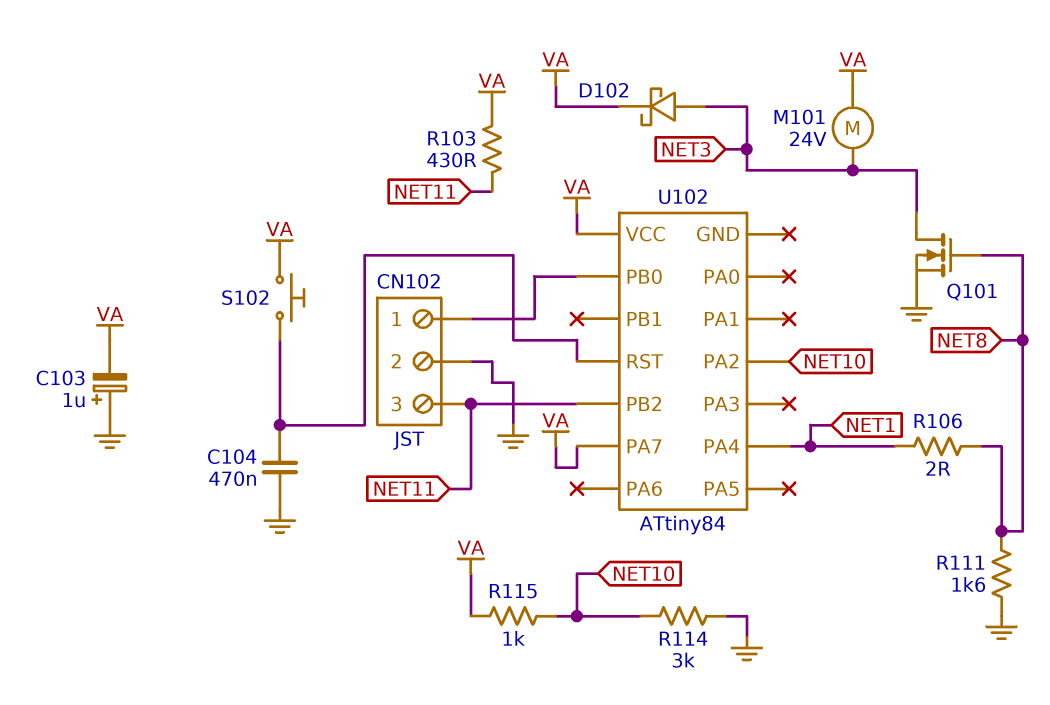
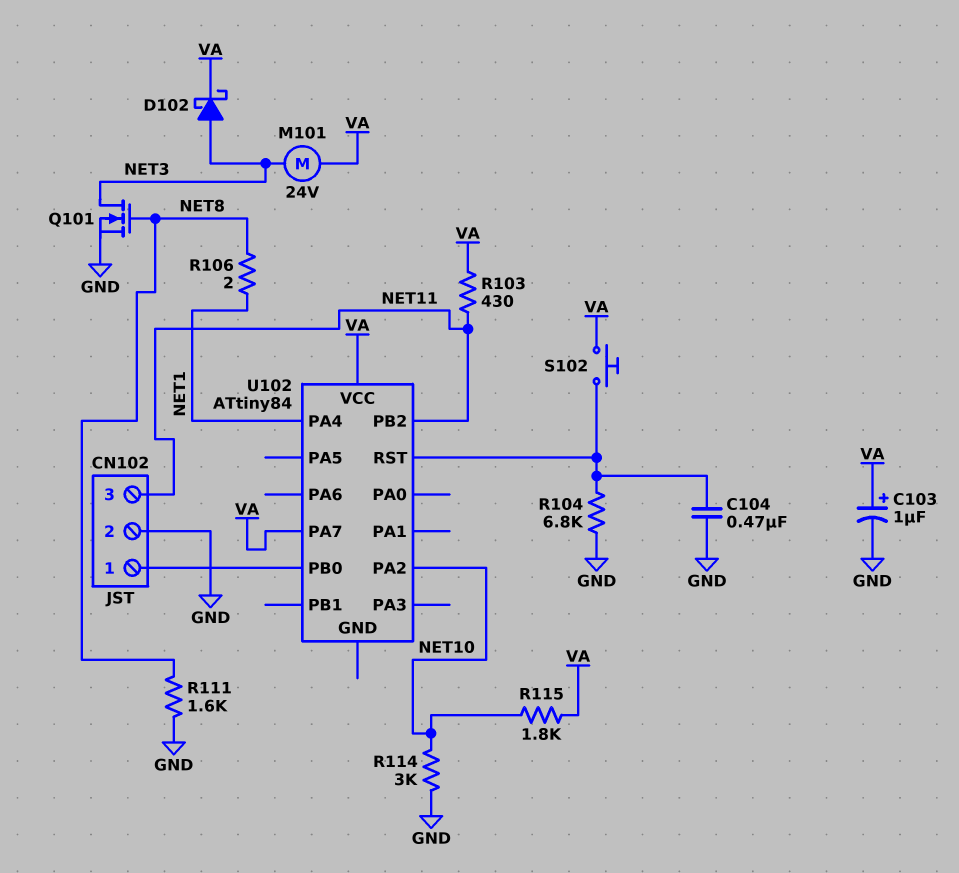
C103: 1uF (plus GND, minus VA) -> 1uF (plus VA, minus GND)
R104: none -> 6.8k (GND, U102/RST)
R115: 1k (NET10, VA) -> 1.8k (NET10, VA)

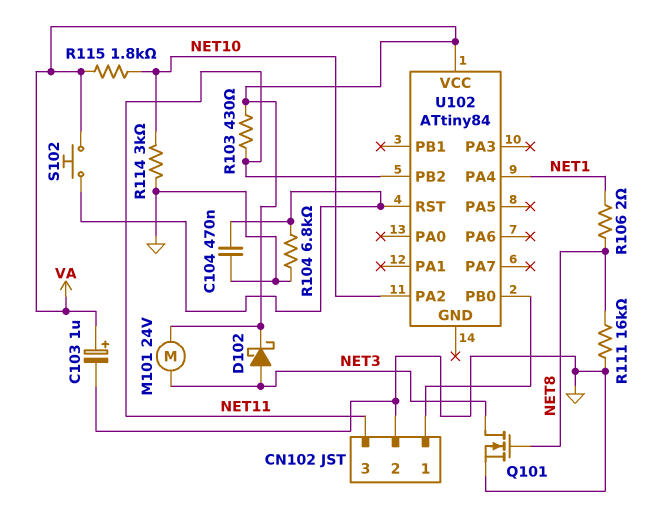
R111: 1.6k (GND, NET8) -> 16k (GND, NET8)
U102 pin PA7: VA -> none

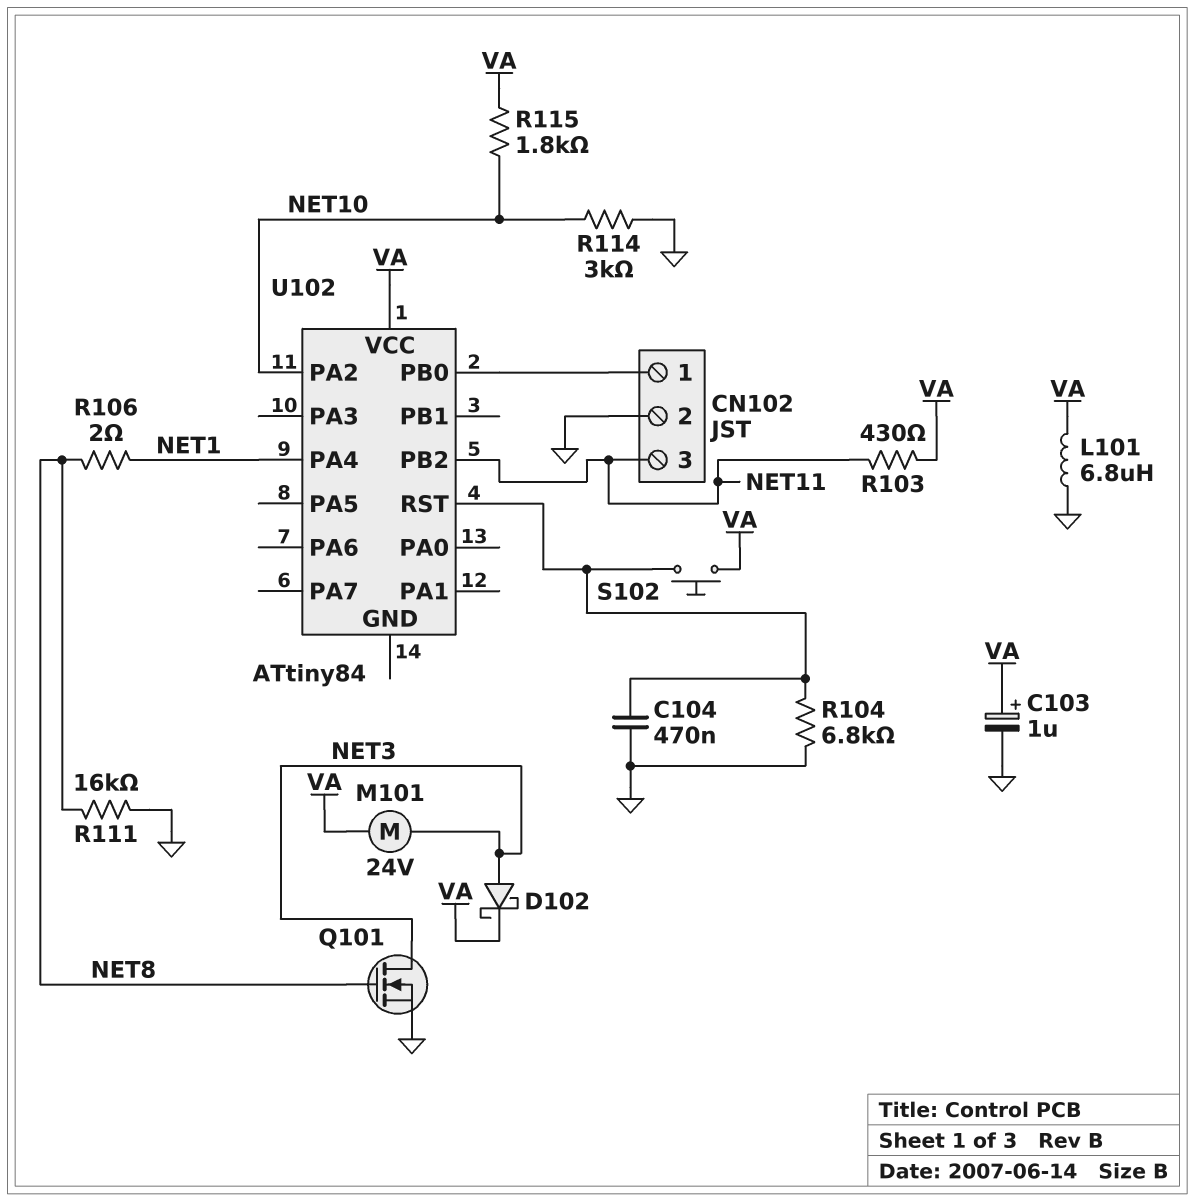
L101: none -> 6.8uH (GND, VA)

